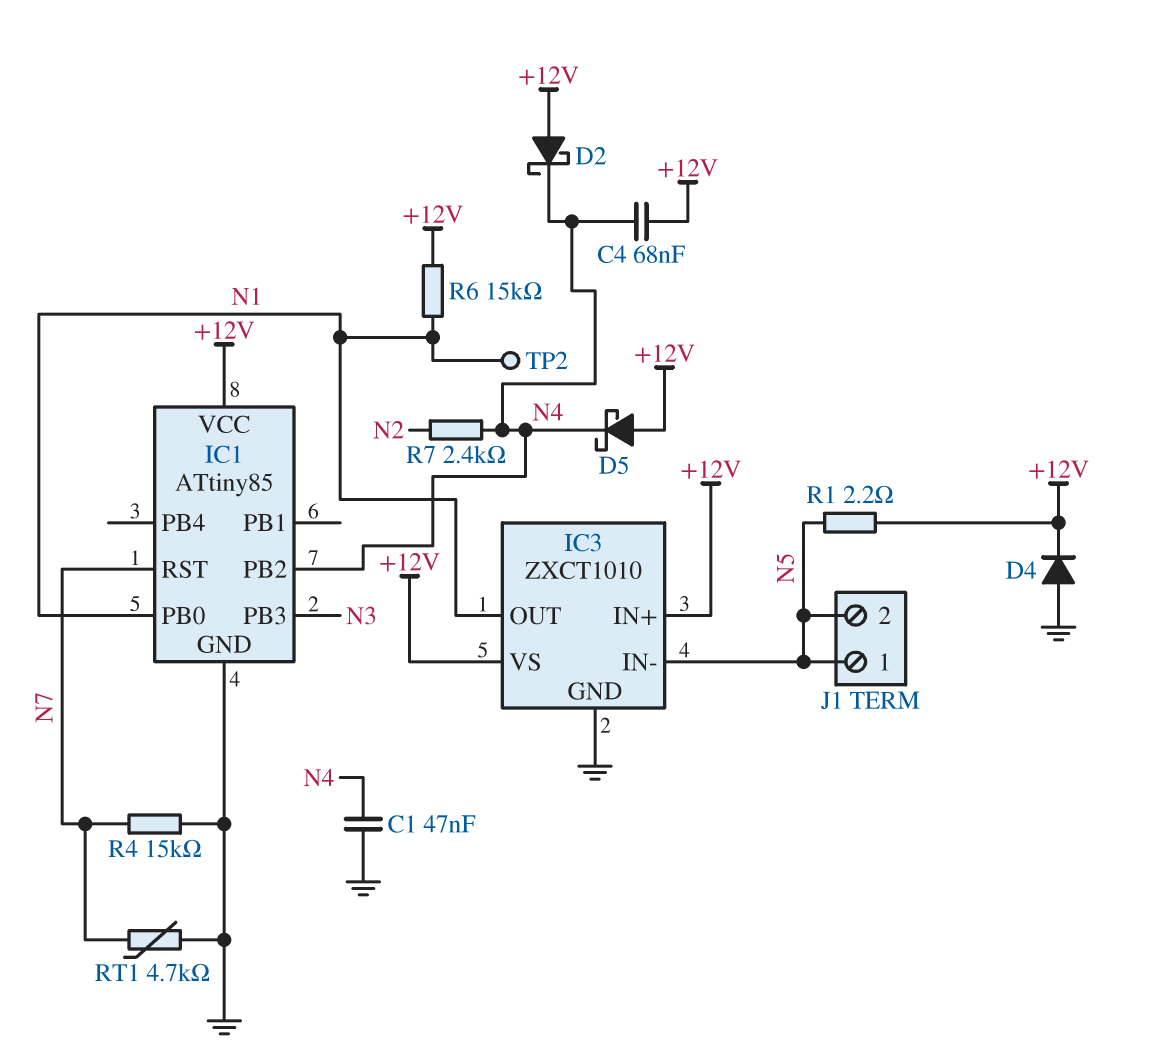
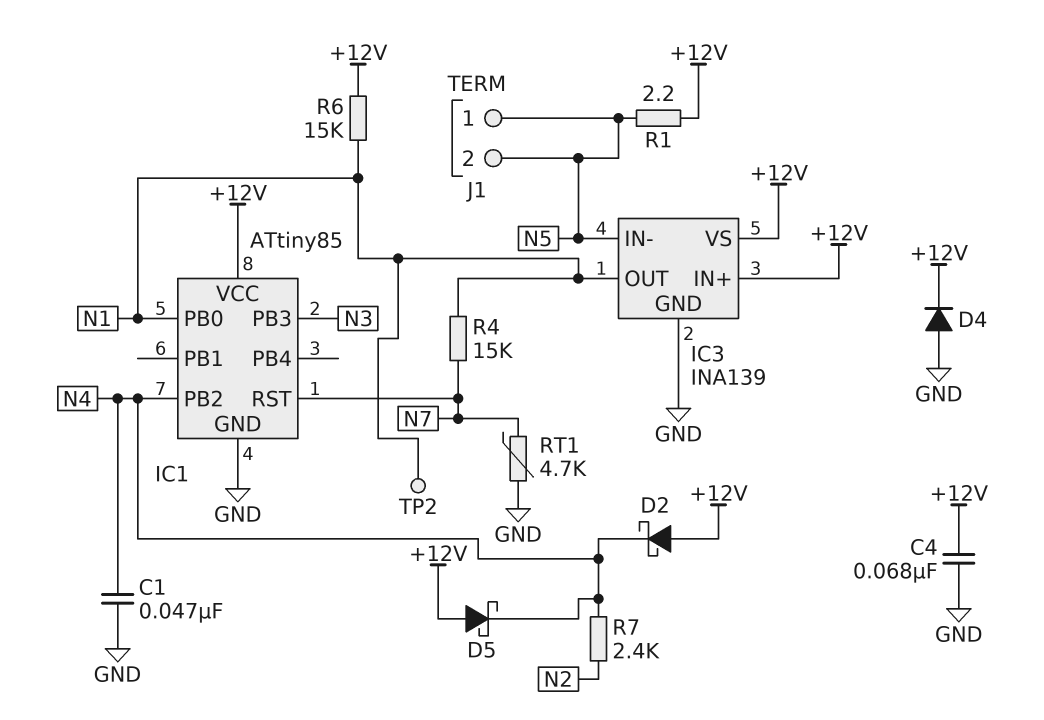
C4: 68nF (+12V, N4) -> 68nF (+12V, GND)
IC3: ZXCT1010 -> INA139
R4: 15k (GND, N7) -> 15k (N1, N7)

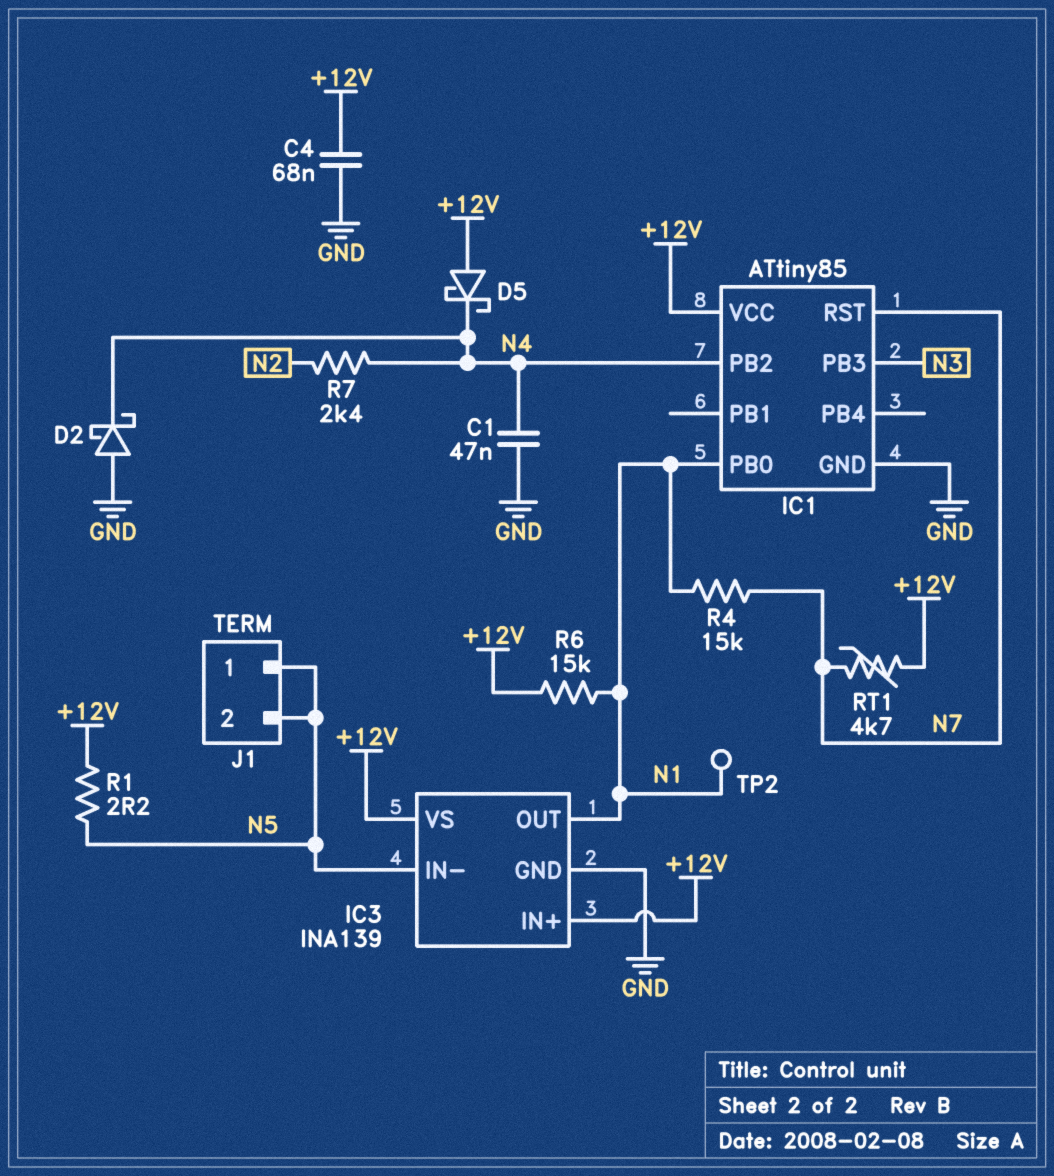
D2: schottky (A +12V, K N4) -> schottky (A GND, K N4)
D4: diode (A GND, K +12V) -> none
RT1: 4.7k (GND, N7) -> 4.7k (+12V, N7)

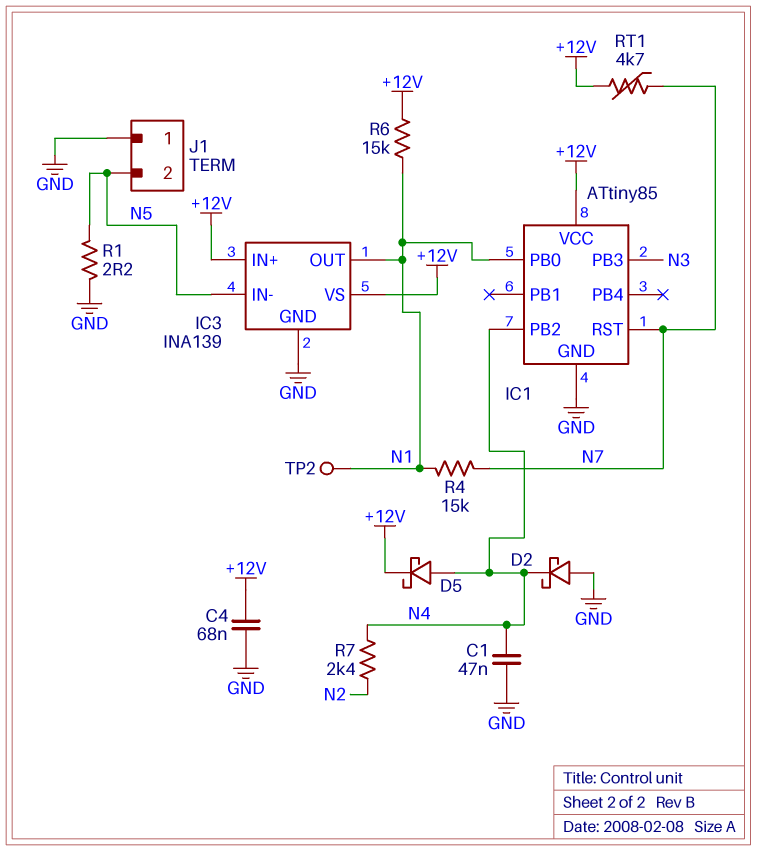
D5: schottky (A +12V, K N4) -> schottky (A N4, K +12V)
J1 pin 1: N5 -> GND
R1: 2.2 (+12V, N5) -> 2.2 (GND, N5)

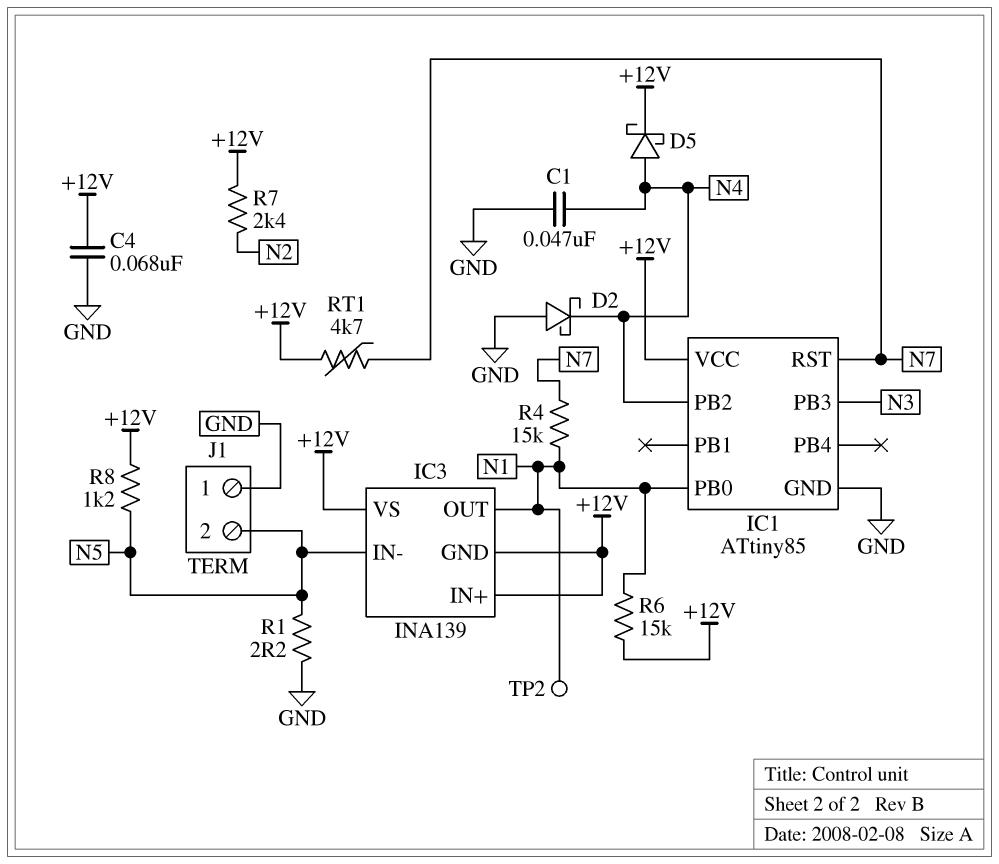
IC3 pin GND: GND -> +12V
R7: 2.4k (N2, N4) -> 2.4k (+12V, N2)
R8: none -> 1.2k (+12V, N5)

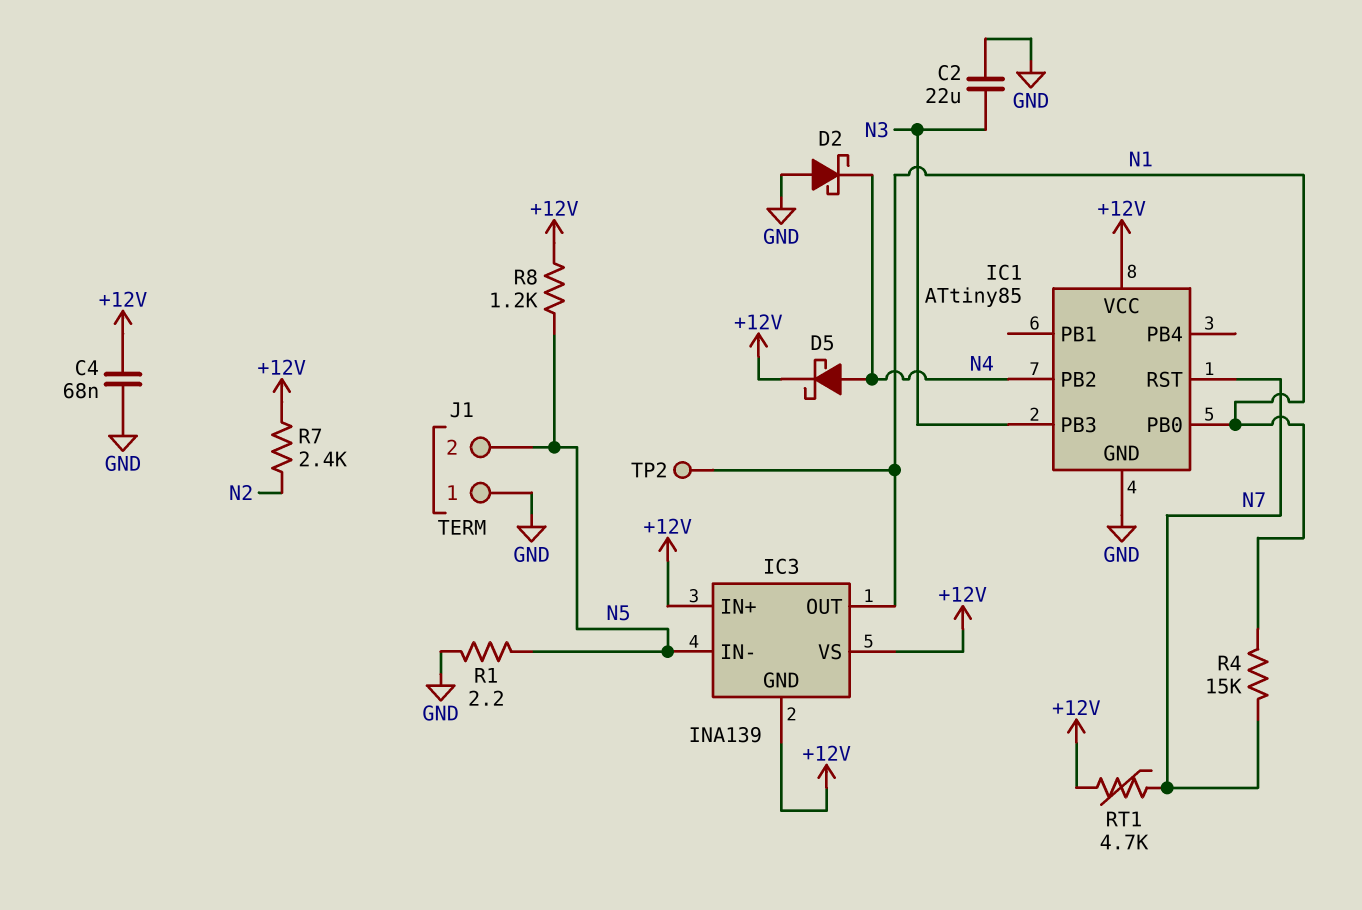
C1: 47nF (GND, N4) -> none
C2: none -> 22uF (GND, N3)
R6: 15k (+12V, N1) -> none

